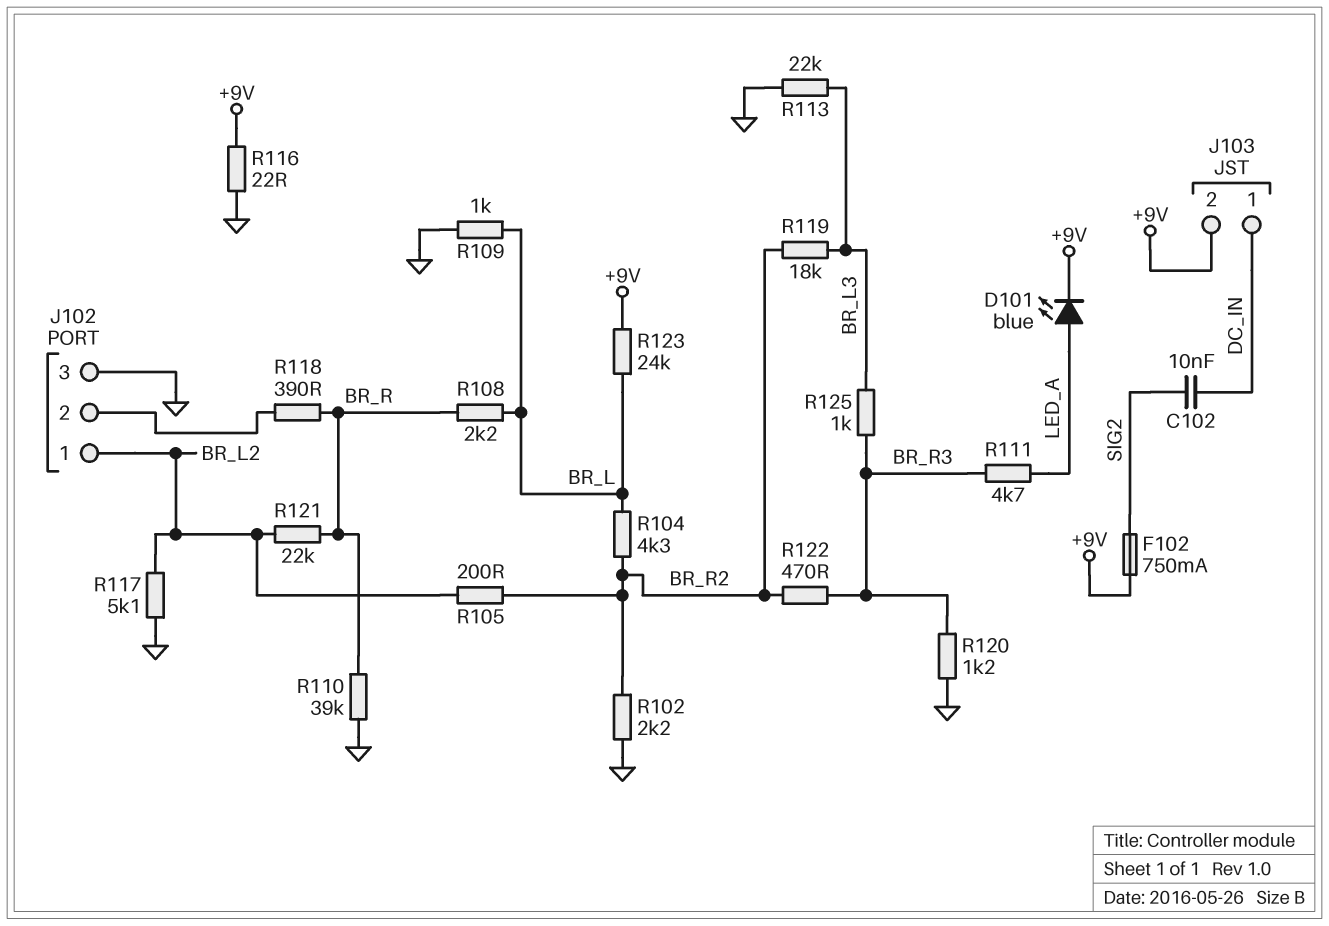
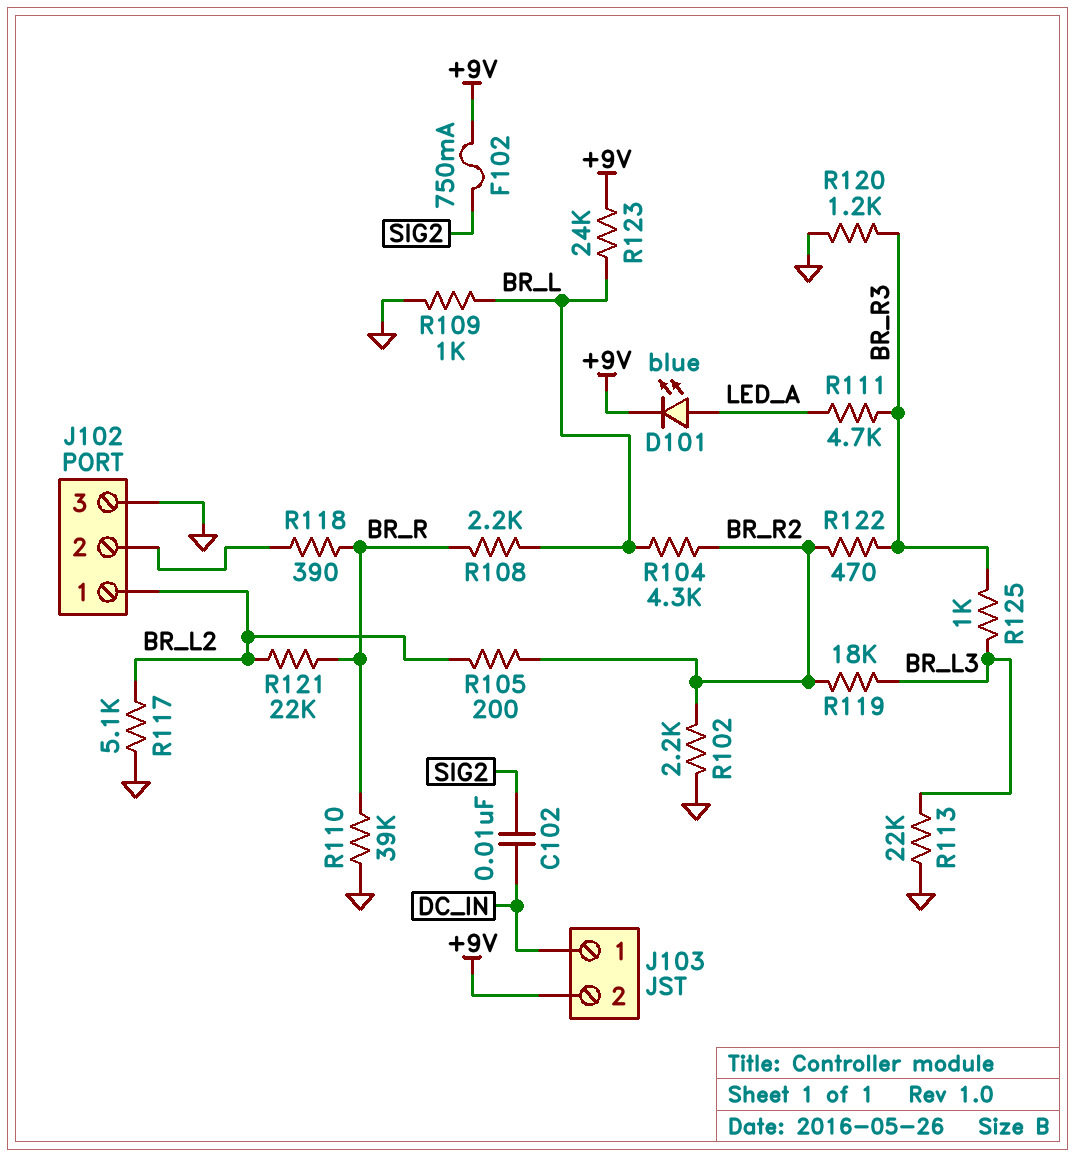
R116: 22 (+9V, GND) -> none

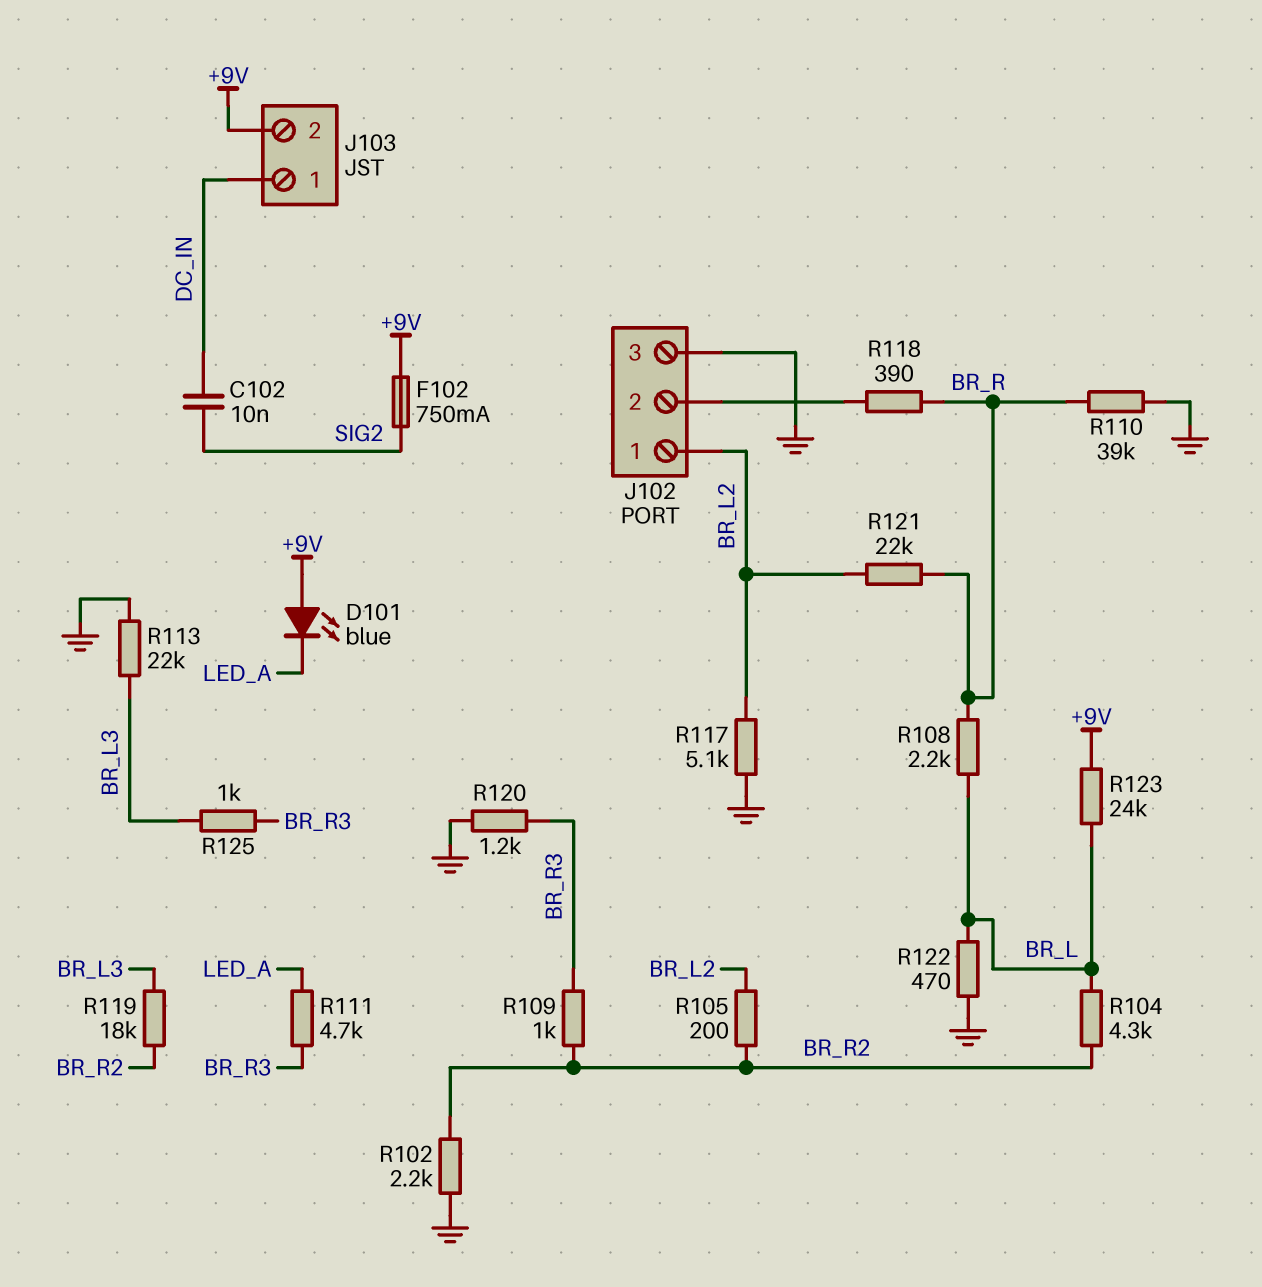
D101: LED blue (A LED_A, K +9V) -> LED blue (A +9V, K LED_A)
R109: 1k (BR_L, GND) -> 1k (BR_R2, BR_R3)
R122: 470 (BR_R2, BR_R3) -> 470 (BR_L, GND)

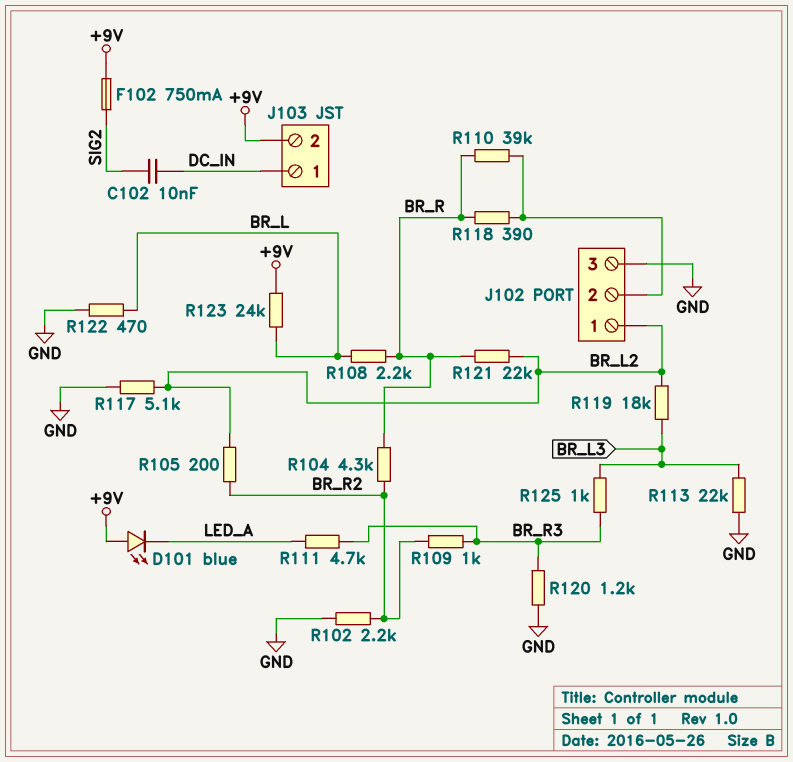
R104: 4.3k (BR_L, BR_R2) -> 4.3k (BR_R, BR_R2)
R110: 39k (BR_R, GND) -> 39k (BR_R, J102/2)
R119: 18k (BR_L3, BR_R2) -> 18k (BR_L2, BR_L3)

